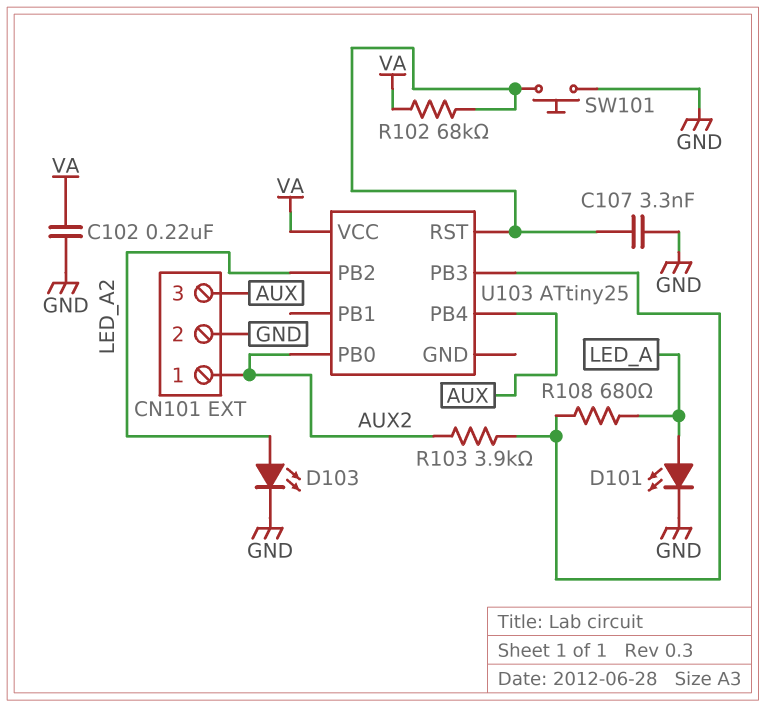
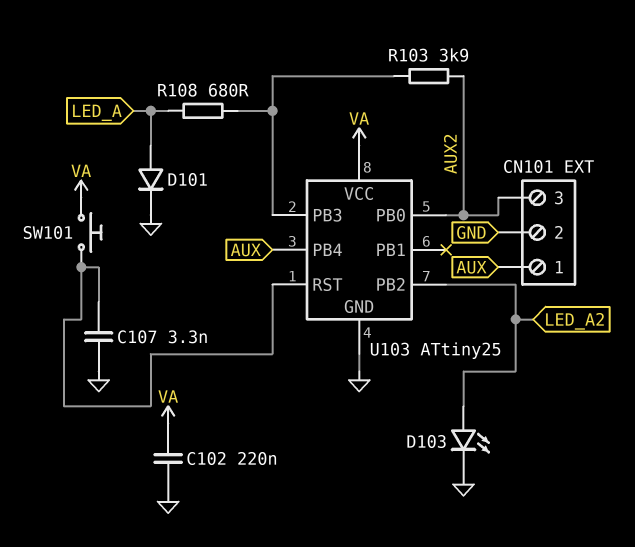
CN101 pin 1: AUX2 -> AUX
CN101 pin 3: AUX -> AUX2
D101: LED (A LED_A, K GND) -> diode (A LED_A, K GND)
R102: 68k (U103/RST, VA) -> none
SW101: button (GND, U103/RST) -> button (U103/RST, VA)
U103 pin GND: none -> GND

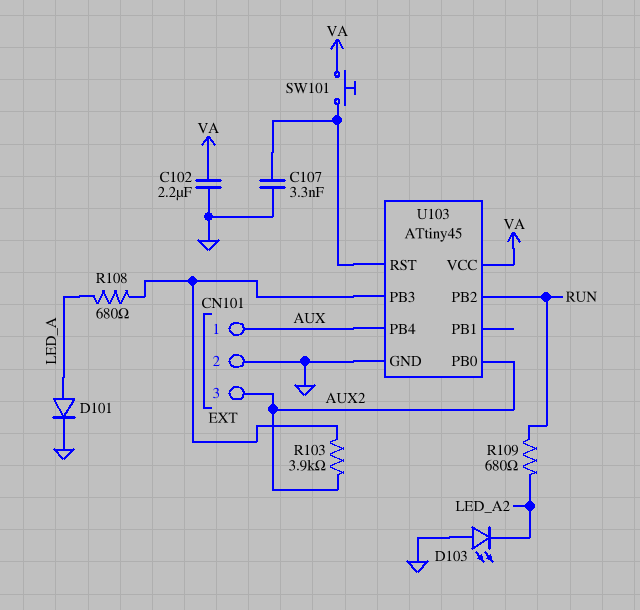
C102: 220nF (GND, VA) -> 2.2uF (GND, VA)
D103: LED (A LED_A2, K GND) -> LED (A GND, K LED_A2)
R109: none -> 680 (LED_A2, RUN)
U103: ATtiny25 -> ATtiny45
U103 pin PB2: LED_A2 -> RUN

